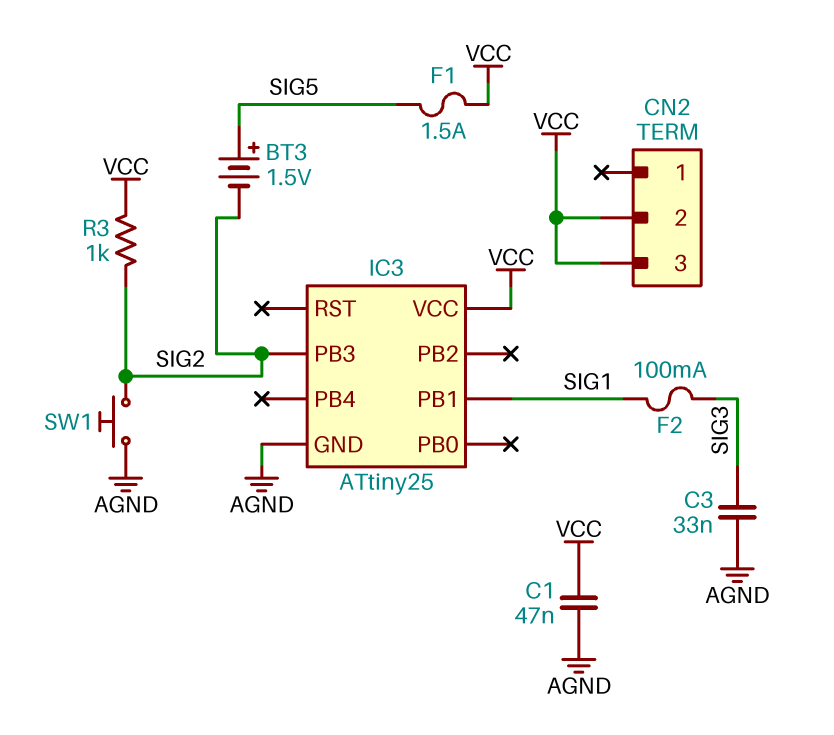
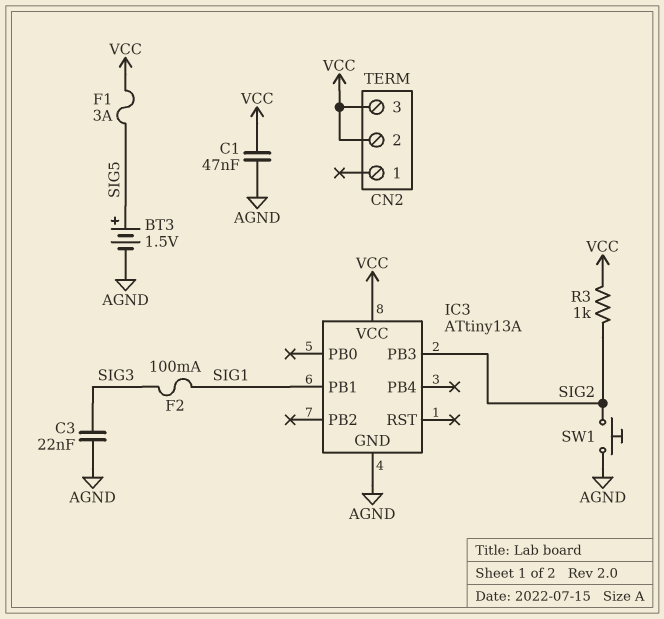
BT3: 1.5V (plus SIG5, minus SIG2) -> 1.5V (plus SIG5, minus AGND)
C3: 33nF (AGND, SIG3) -> 22nF (AGND, SIG3)
F1: 1.5A (SIG5, VCC) -> 3A (SIG5, VCC)
IC3: ATtiny25 -> ATtiny13A

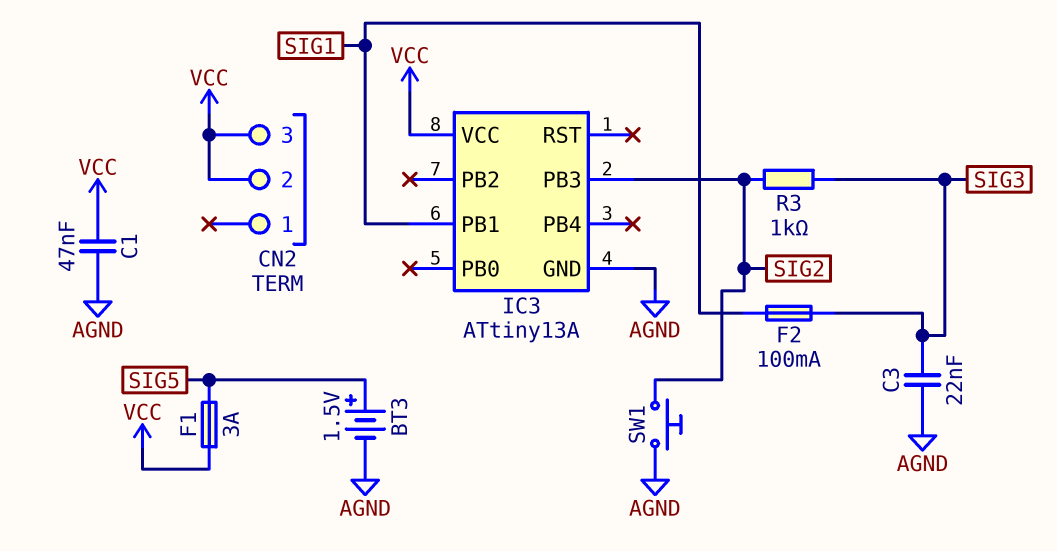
R3: 1k (SIG2, VCC) -> 1k (SIG2, SIG3)

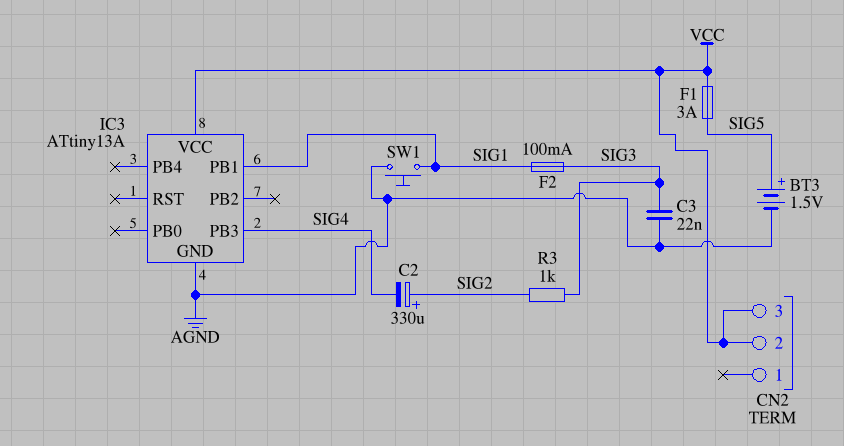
C1: 47nF (AGND, VCC) -> none
C2: none -> 330uF (plus SIG2, minus SIG4)
IC3 pin PB3: SIG2 -> SIG4
SW1: button (AGND, SIG2) -> button (AGND, SIG1)

